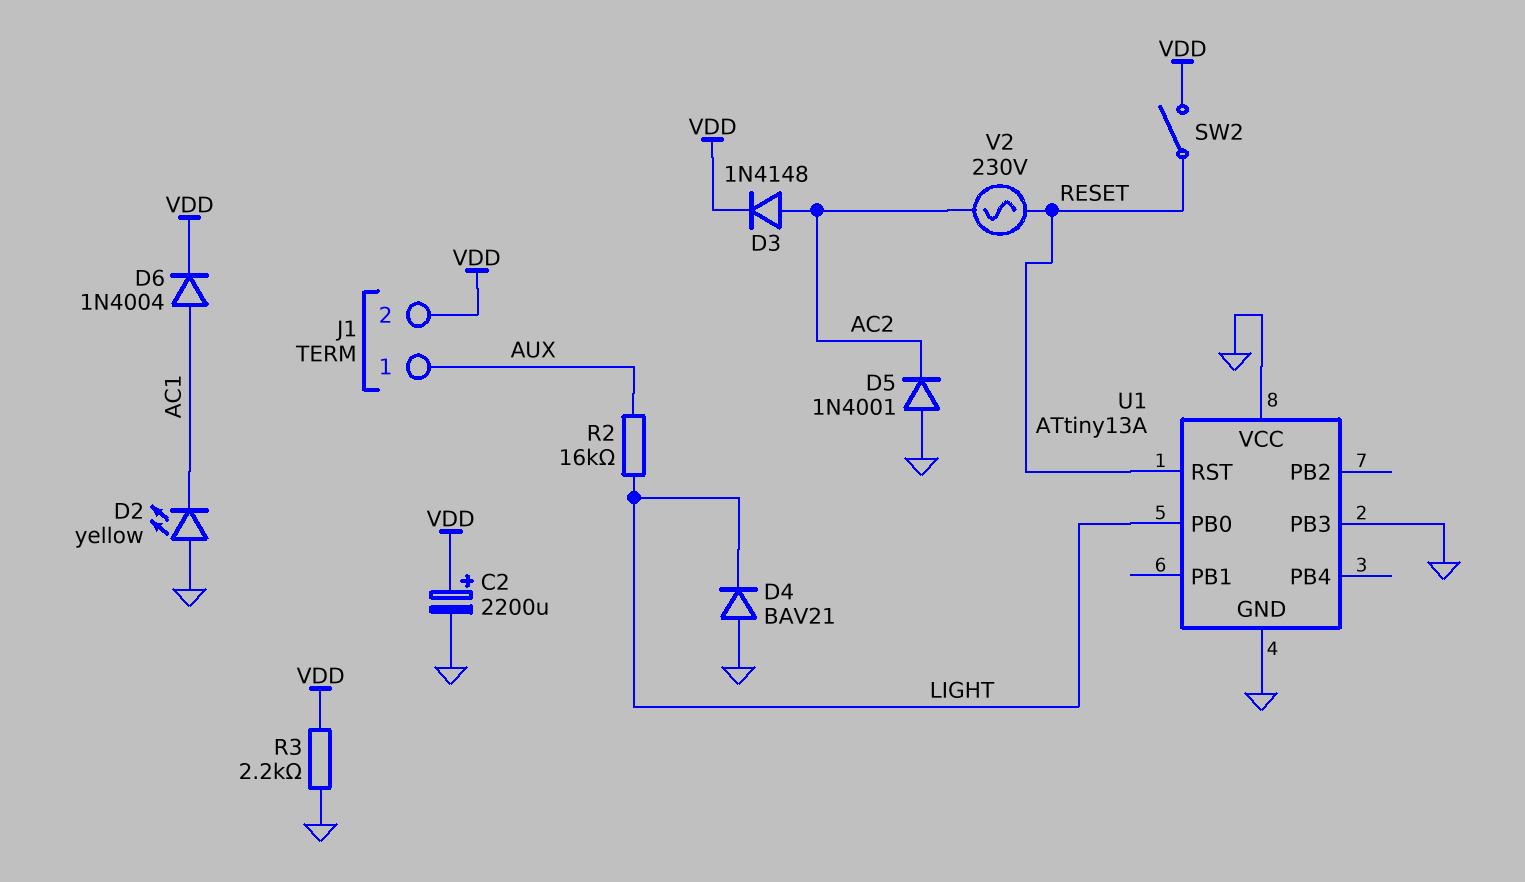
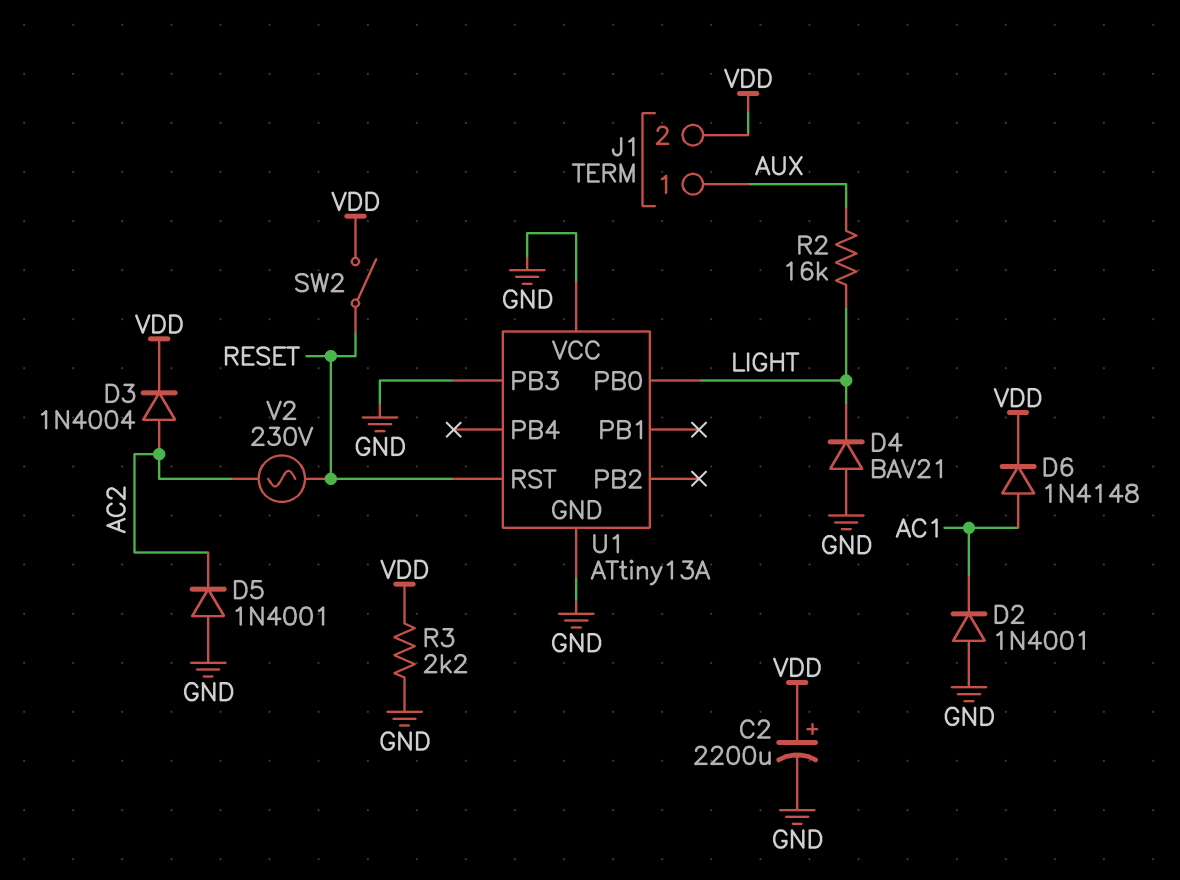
D2: LED yellow (A GND, K AC1) -> diode 1N4001 (A GND, K AC1)
D3: diode 1N4148 (A AC2, K VDD) -> diode 1N4004 (A AC2, K VDD)
D6: diode 1N4004 (A AC1, K VDD) -> diode 1N4148 (A AC1, K VDD)

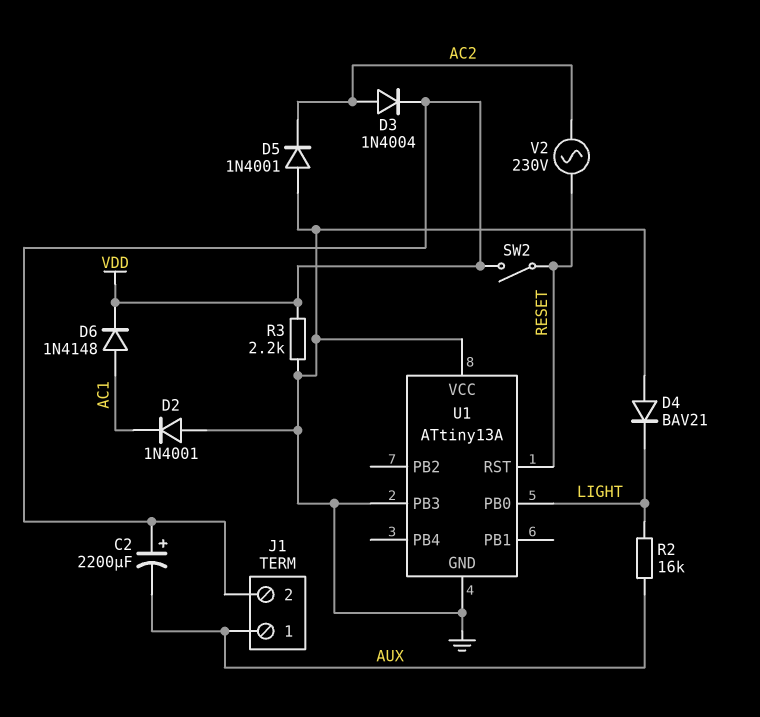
C2: 2200uF (plus VDD, minus GND) -> 2200uF (plus VDD, minus AUX)

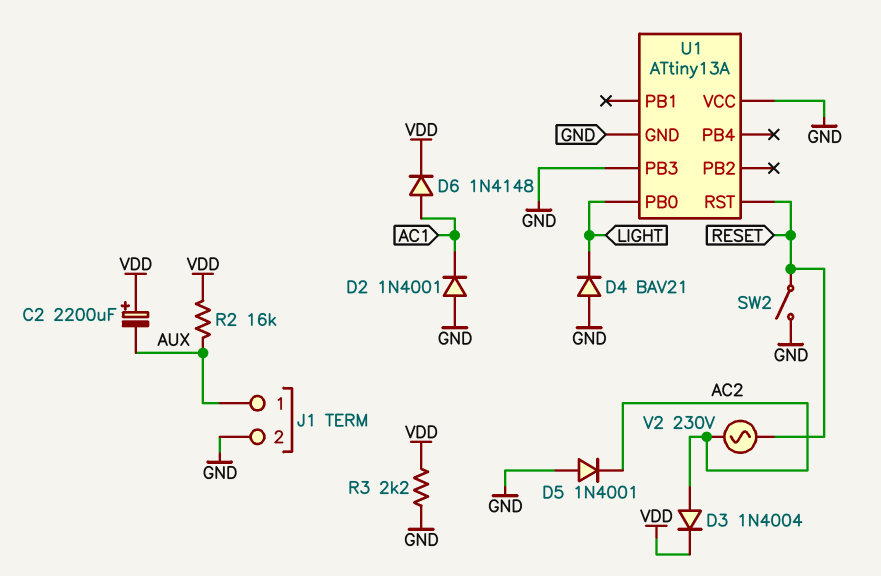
J1 pin 2: VDD -> GND
R2: 16k (AUX, LIGHT) -> 16k (AUX, VDD)
SW2: switch (RESET, VDD) -> switch (GND, RESET)

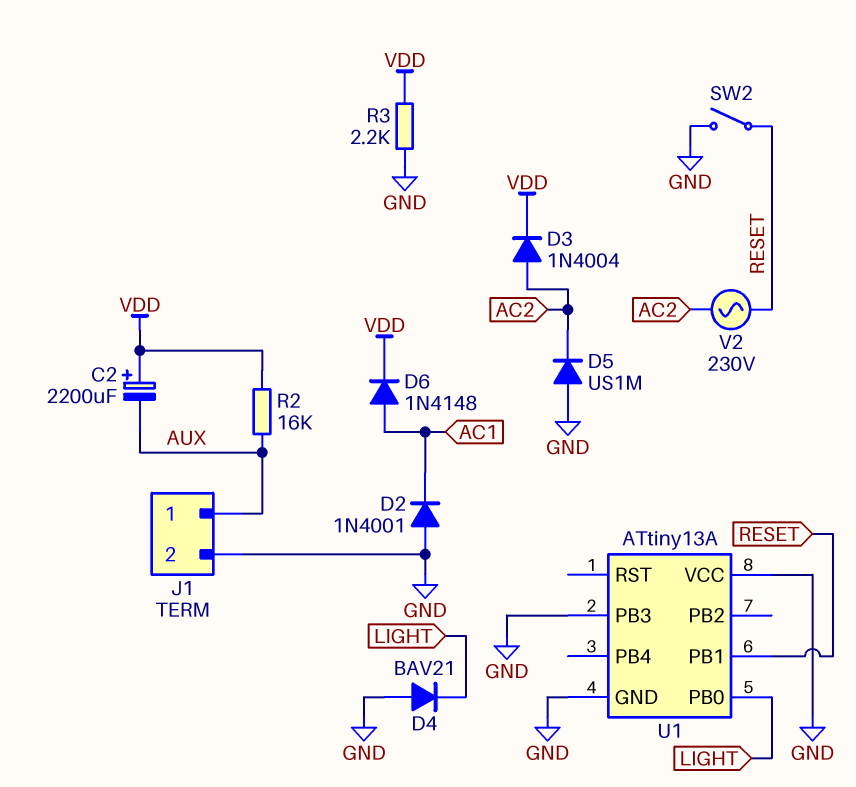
D5: diode 1N4001 (A GND, K AC2) -> diode US1M (A GND, K AC2)
U1 pin PB1: none -> RESET
U1 pin RST: RESET -> none

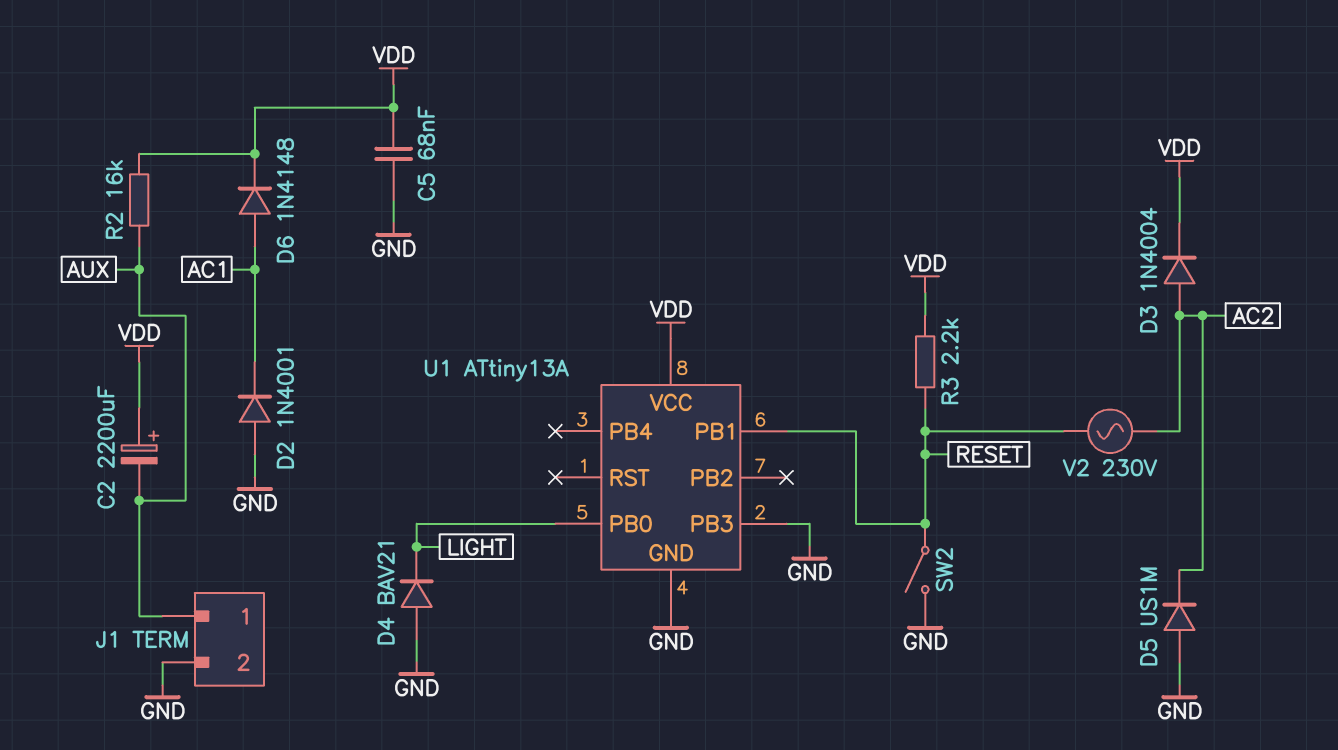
C5: none -> 68nF (GND, VDD)
R3: 2.2k (GND, VDD) -> 2.2k (RESET, VDD)
U1 pin VCC: GND -> VDD

